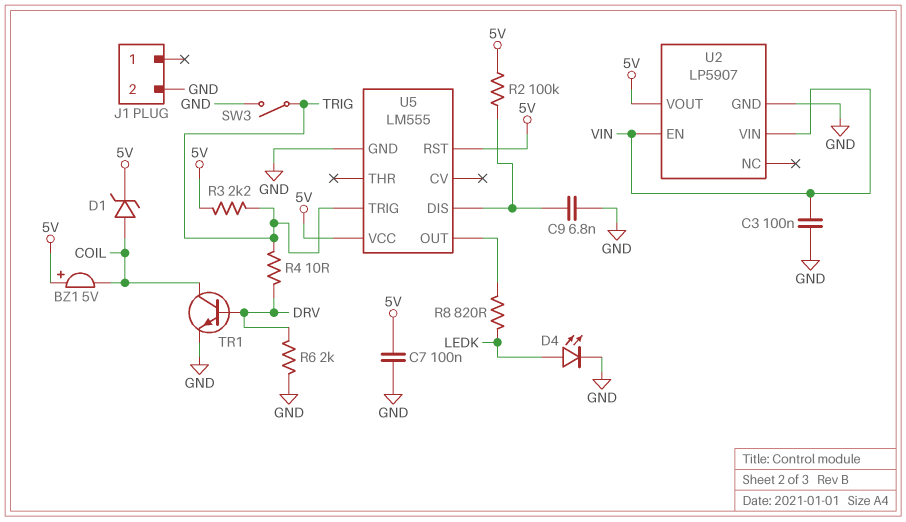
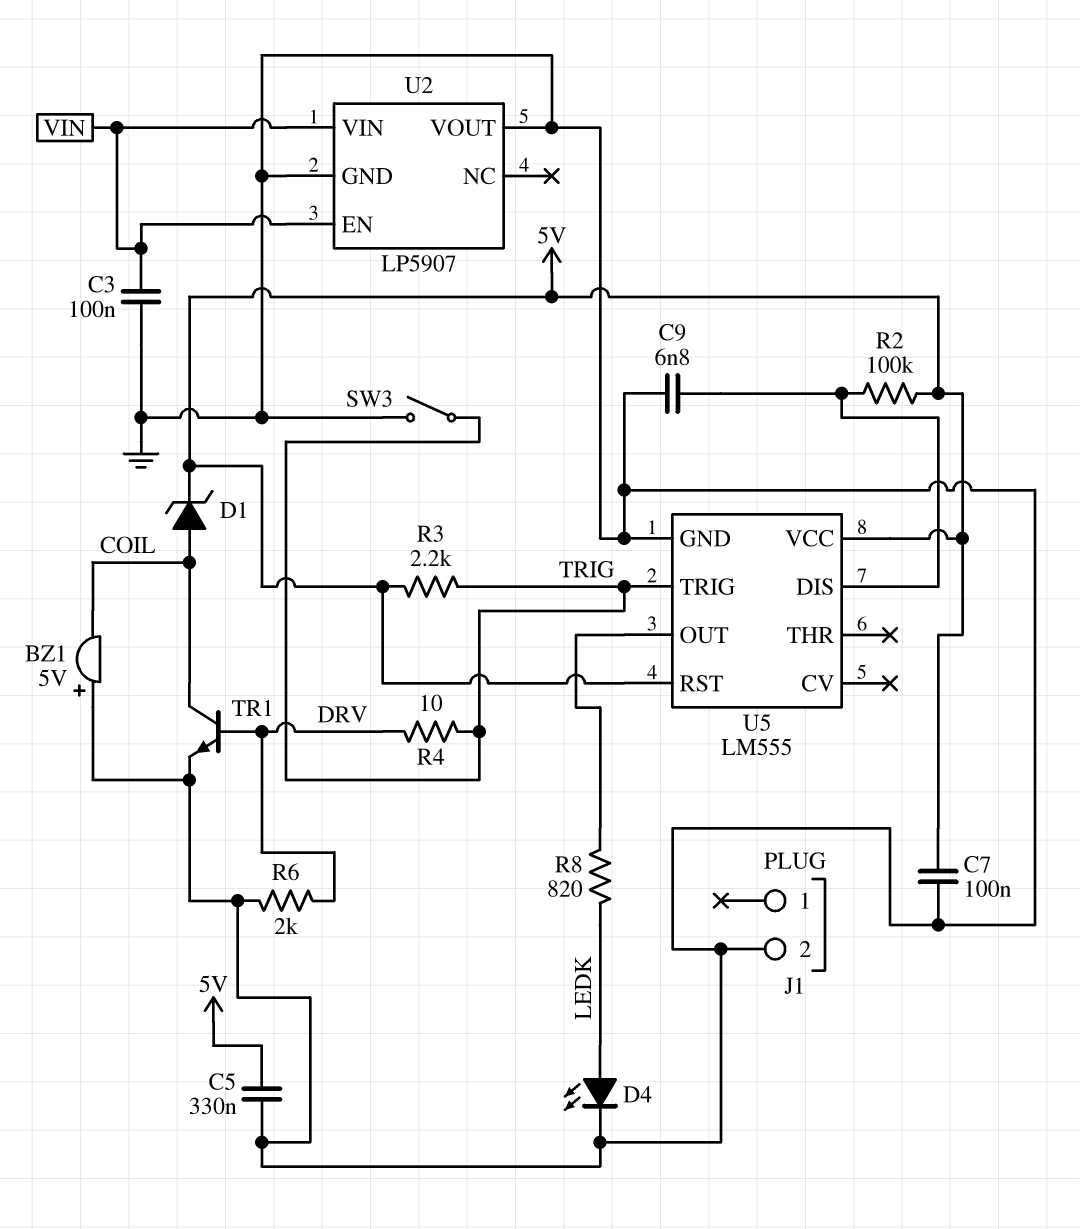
BZ1: buzzer 5V (plus 5V, minus COIL) -> buzzer 5V (plus GND, minus COIL)
C5: none -> 330nF (5V, GND)
U2 pin VOUT: 5V -> GND

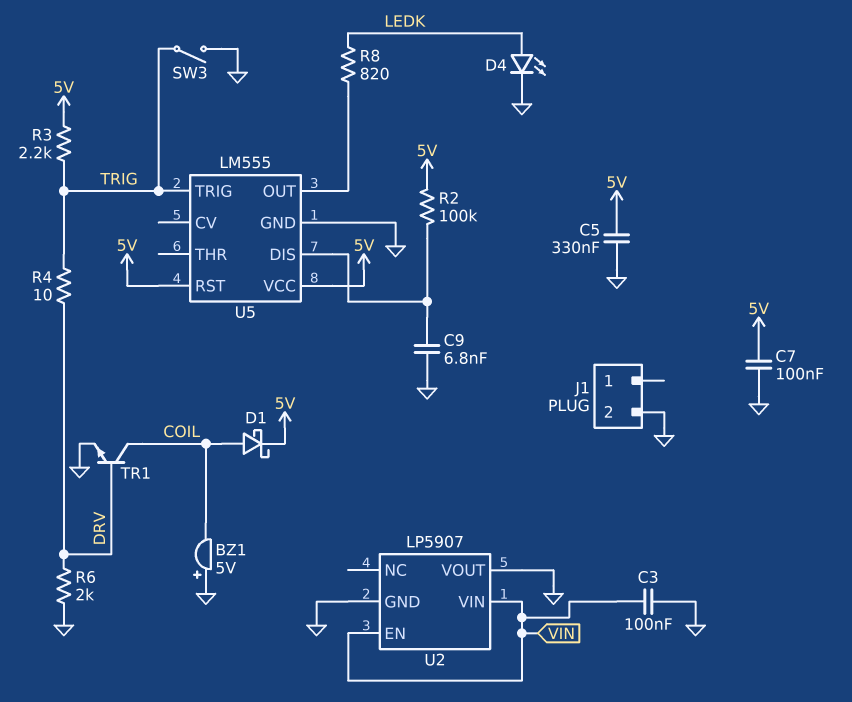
D1: zener (A COIL, K 5V) -> schottky (A COIL, K 5V)

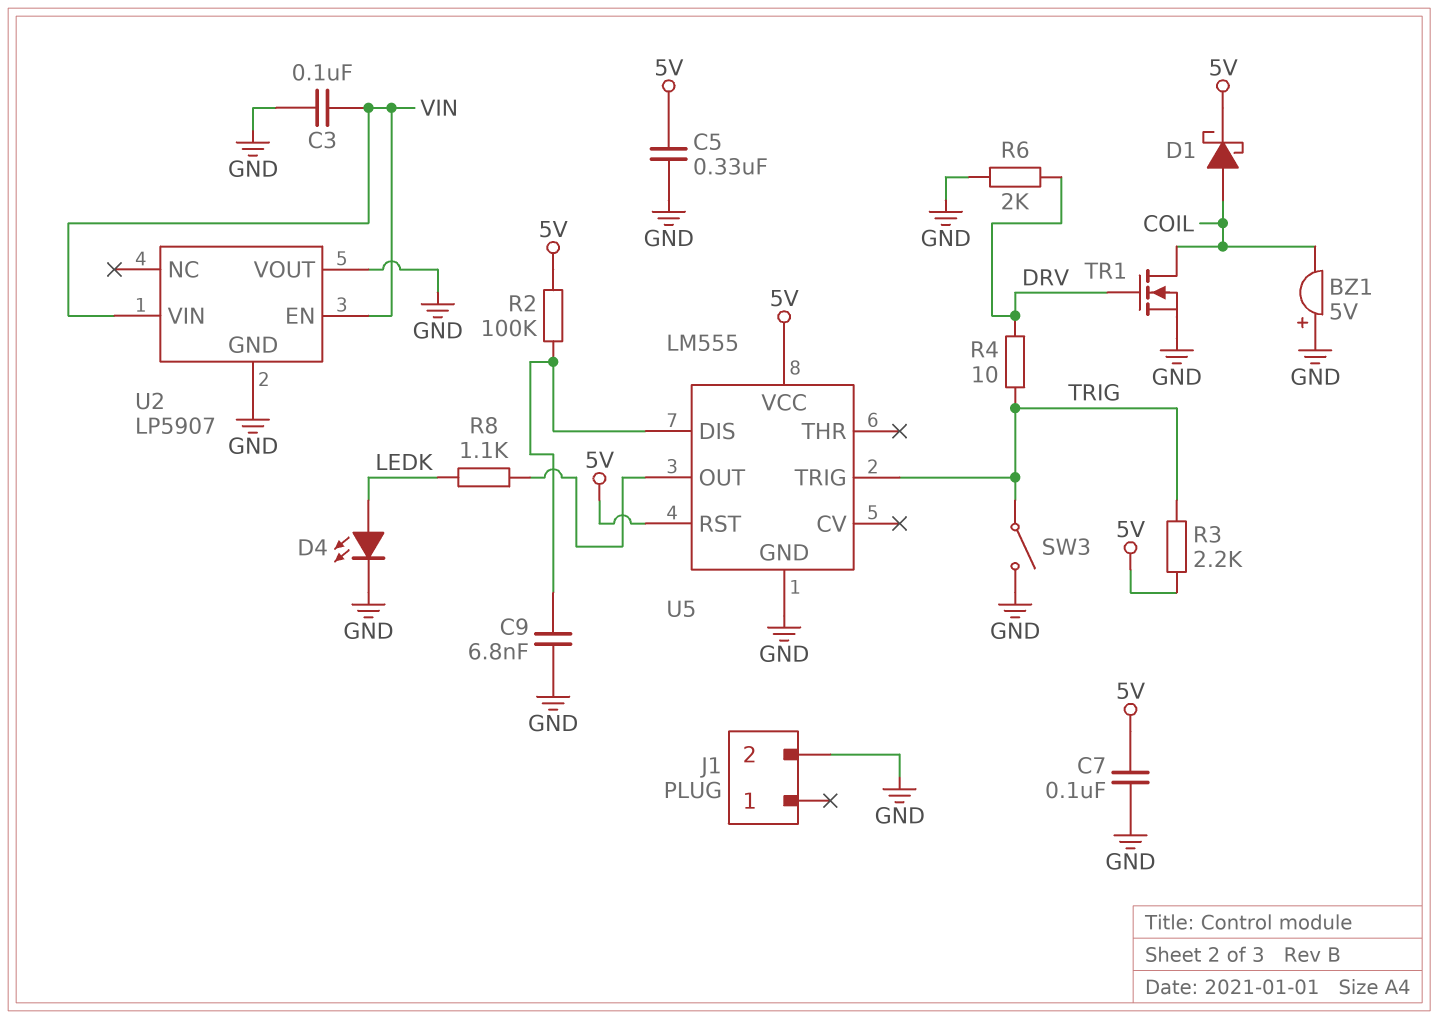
R8: 820 (LEDK, U5/OUT) -> 1.1k (LEDK, U5/OUT)
TR1: NPN (B DRV, C COIL, E GND) -> NMOS (G DRV, D COIL, S GND)

